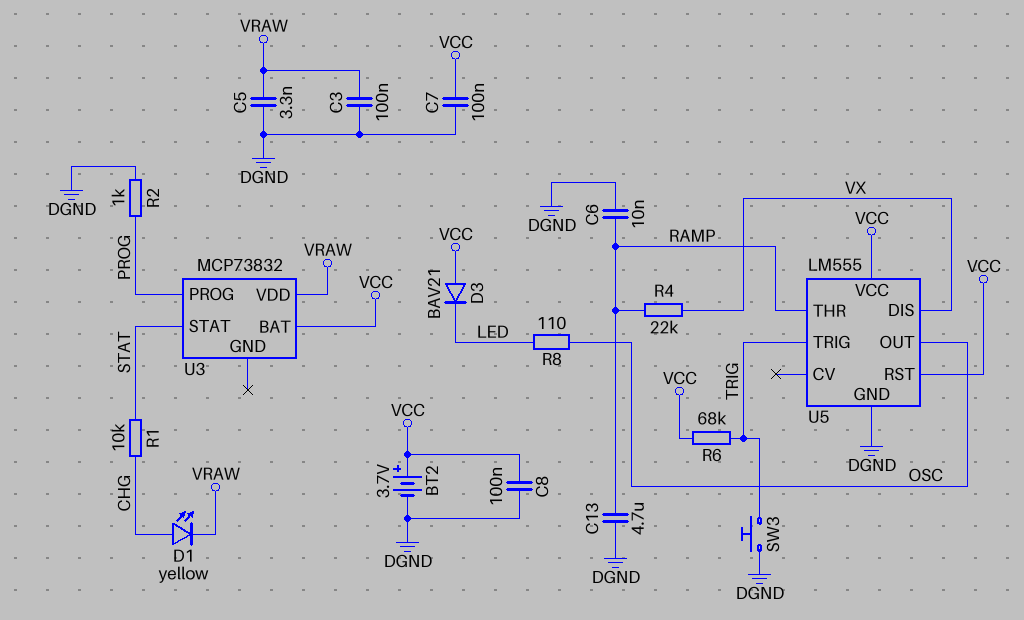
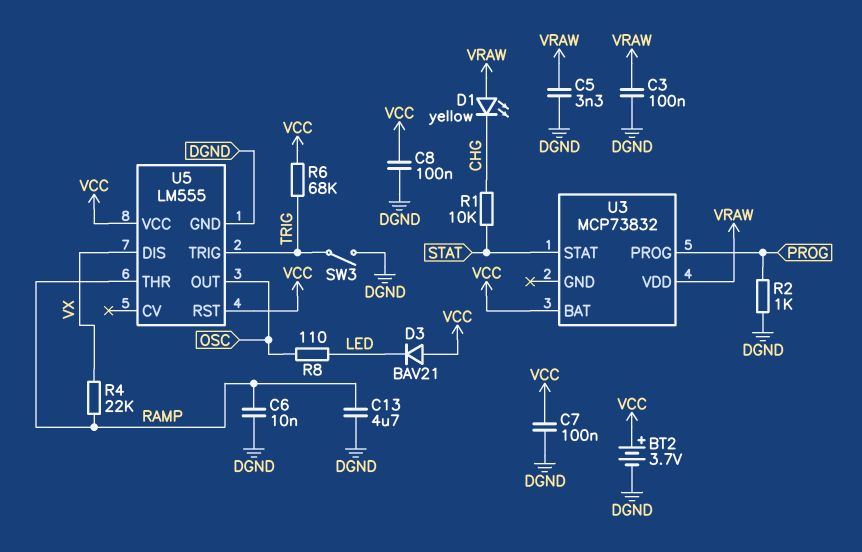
D1: LED yellow (A CHG, K VRAW) -> LED yellow (A VRAW, K CHG)
SW3: button (DGND, TRIG) -> switch (DGND, TRIG)

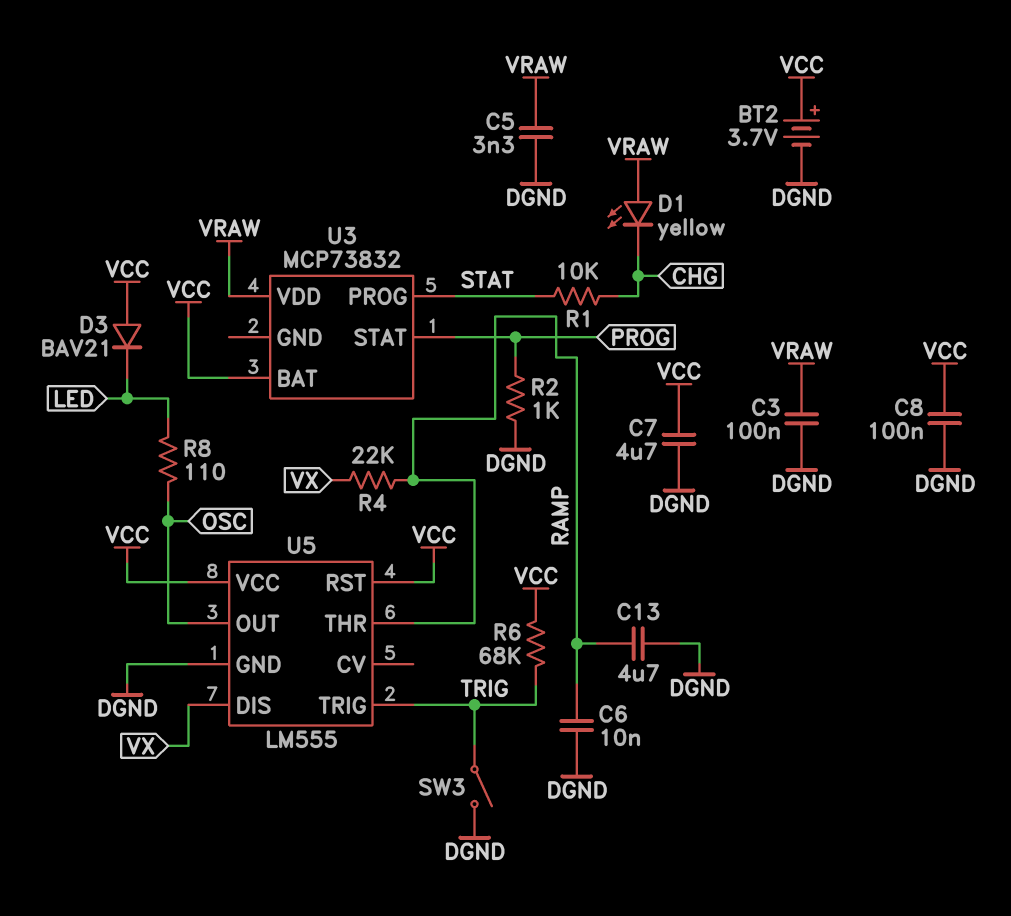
C7: 100nF (DGND, VCC) -> 4.7uF (DGND, VCC)
U3 pin PROG: PROG -> STAT
U3 pin STAT: STAT -> PROG

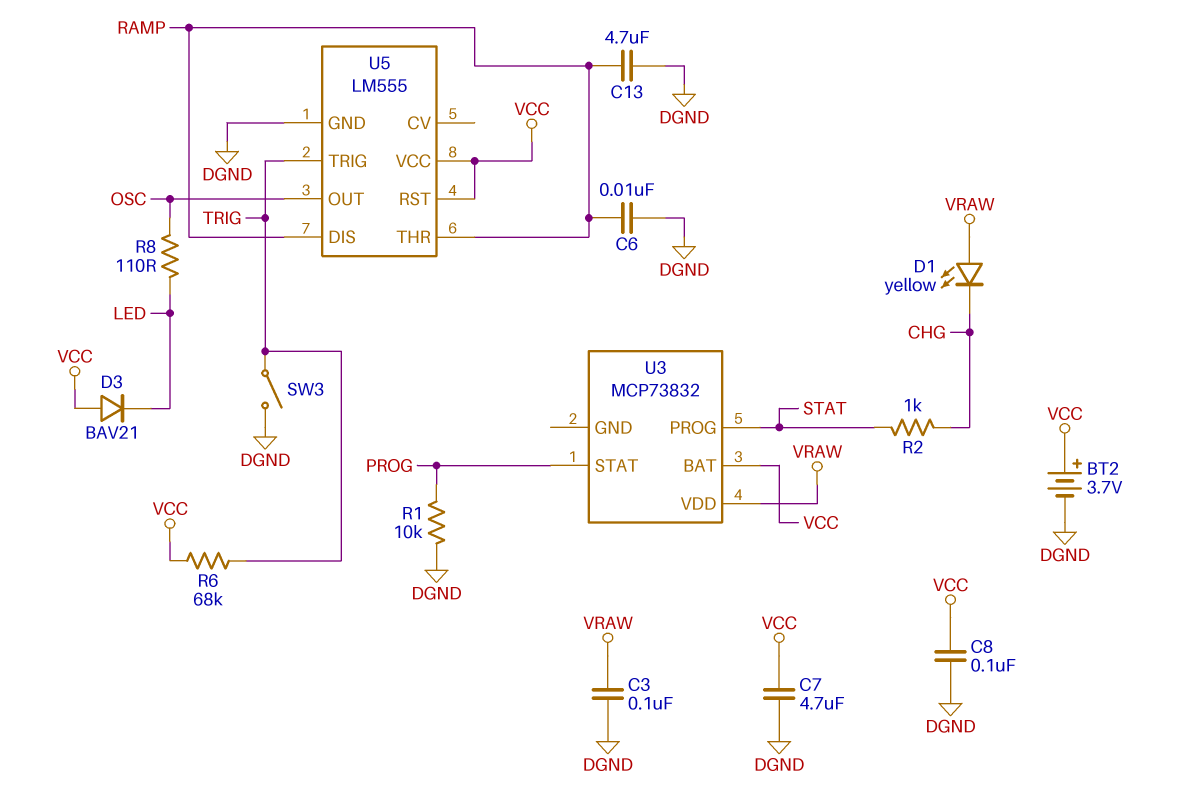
C5: 3.3nF (DGND, VRAW) -> none
R1: 10k (CHG, STAT) -> 10k (DGND, PROG)
R2: 1k (DGND, PROG) -> 1k (CHG, STAT)
R4: 22k (RAMP, VX) -> none
U5 pin DIS: VX -> RAMP

